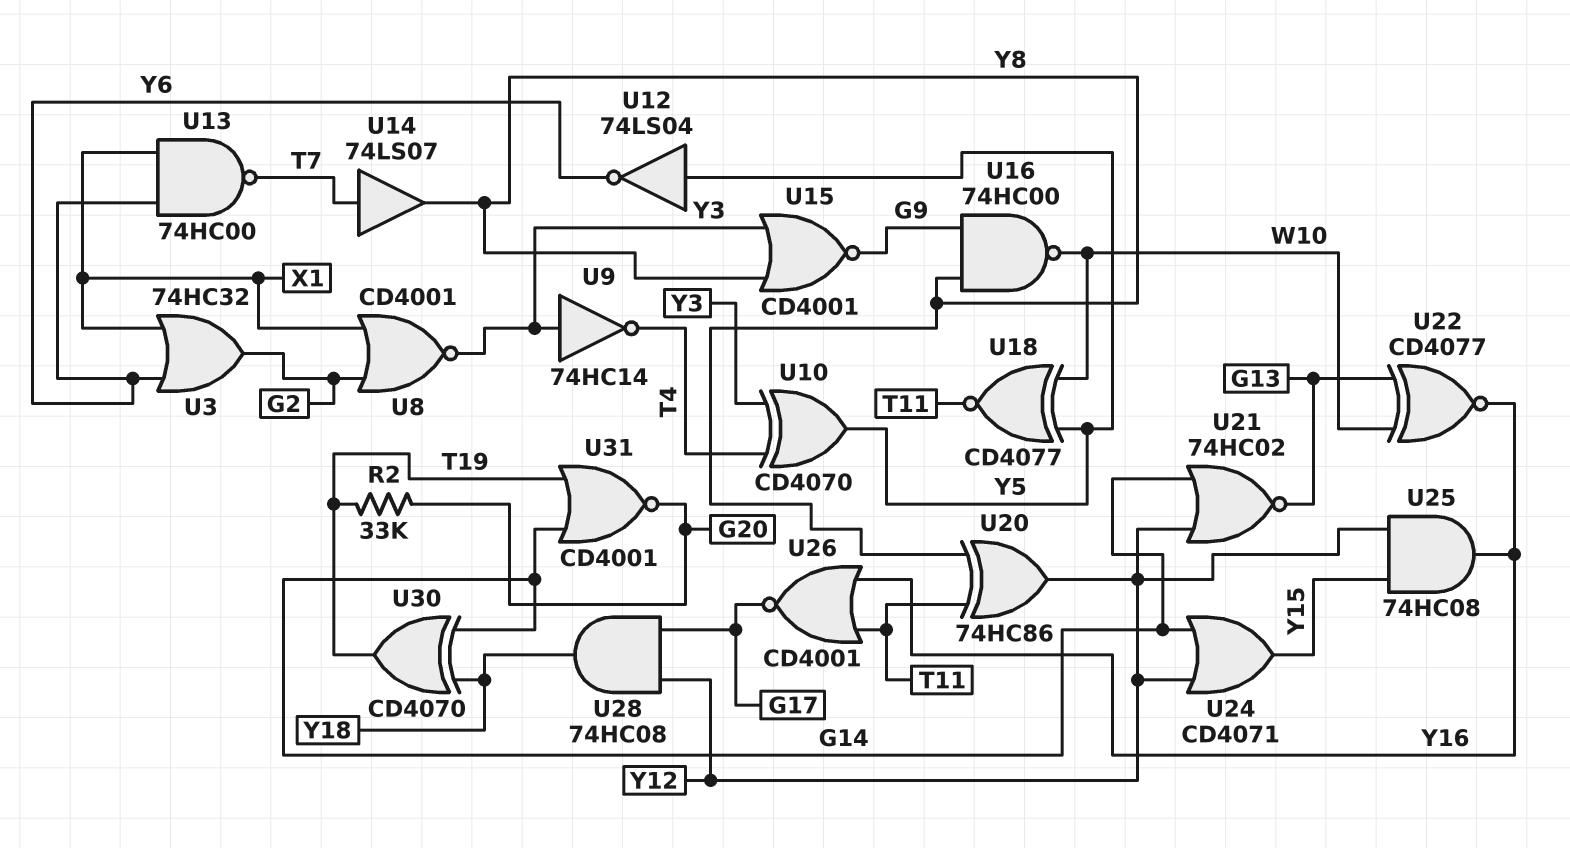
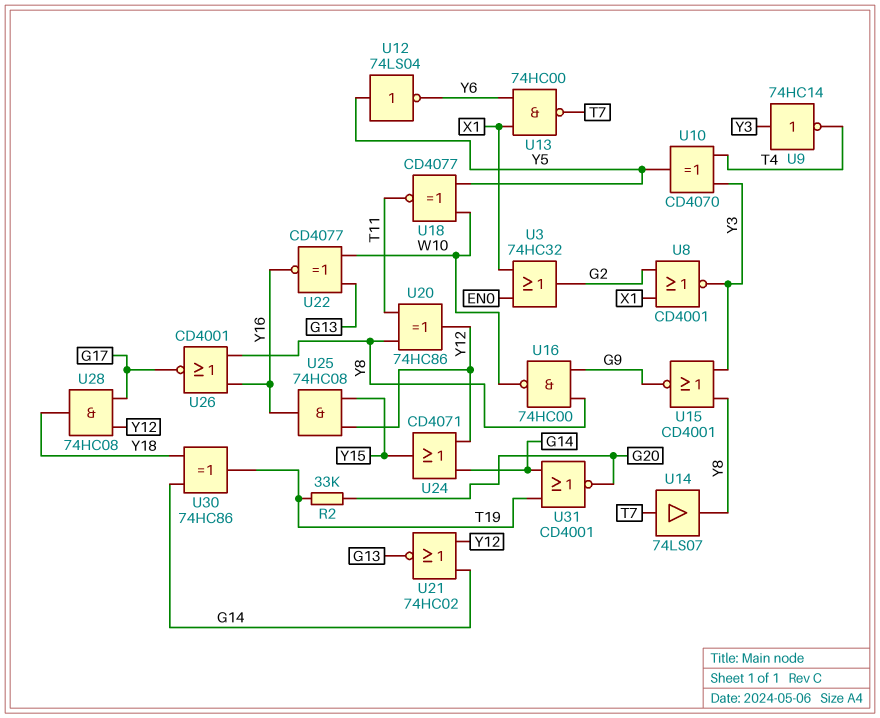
U3: OR 74HC32 (in X1, in Y6, out G2) -> OR 74HC32 (in EN0, in X1, out G2)
U26: NOR CD4001 (in T11, in Y16, out G17) -> NOR CD4001 (in Y8, in Y16, out G17)
U30: XOR CD4070 (in G14, in Y18, out T19) -> XOR 74HC86 (in G14, in Y18, out T19)

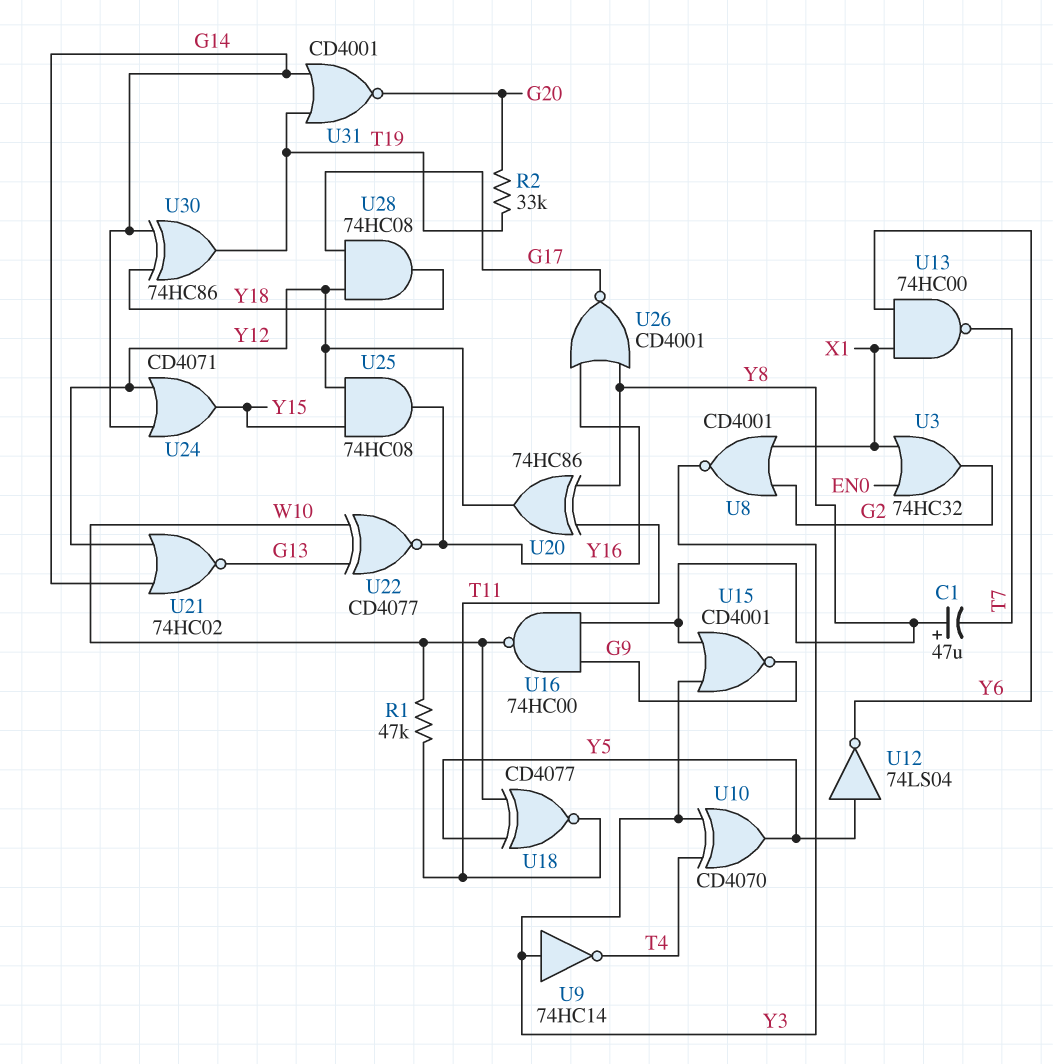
C1: none -> 47uF (plus Y8, minus T7)
R1: none -> 47k (T11, W10)
U14: buffer 74LS07 (in T7, out Y8) -> none

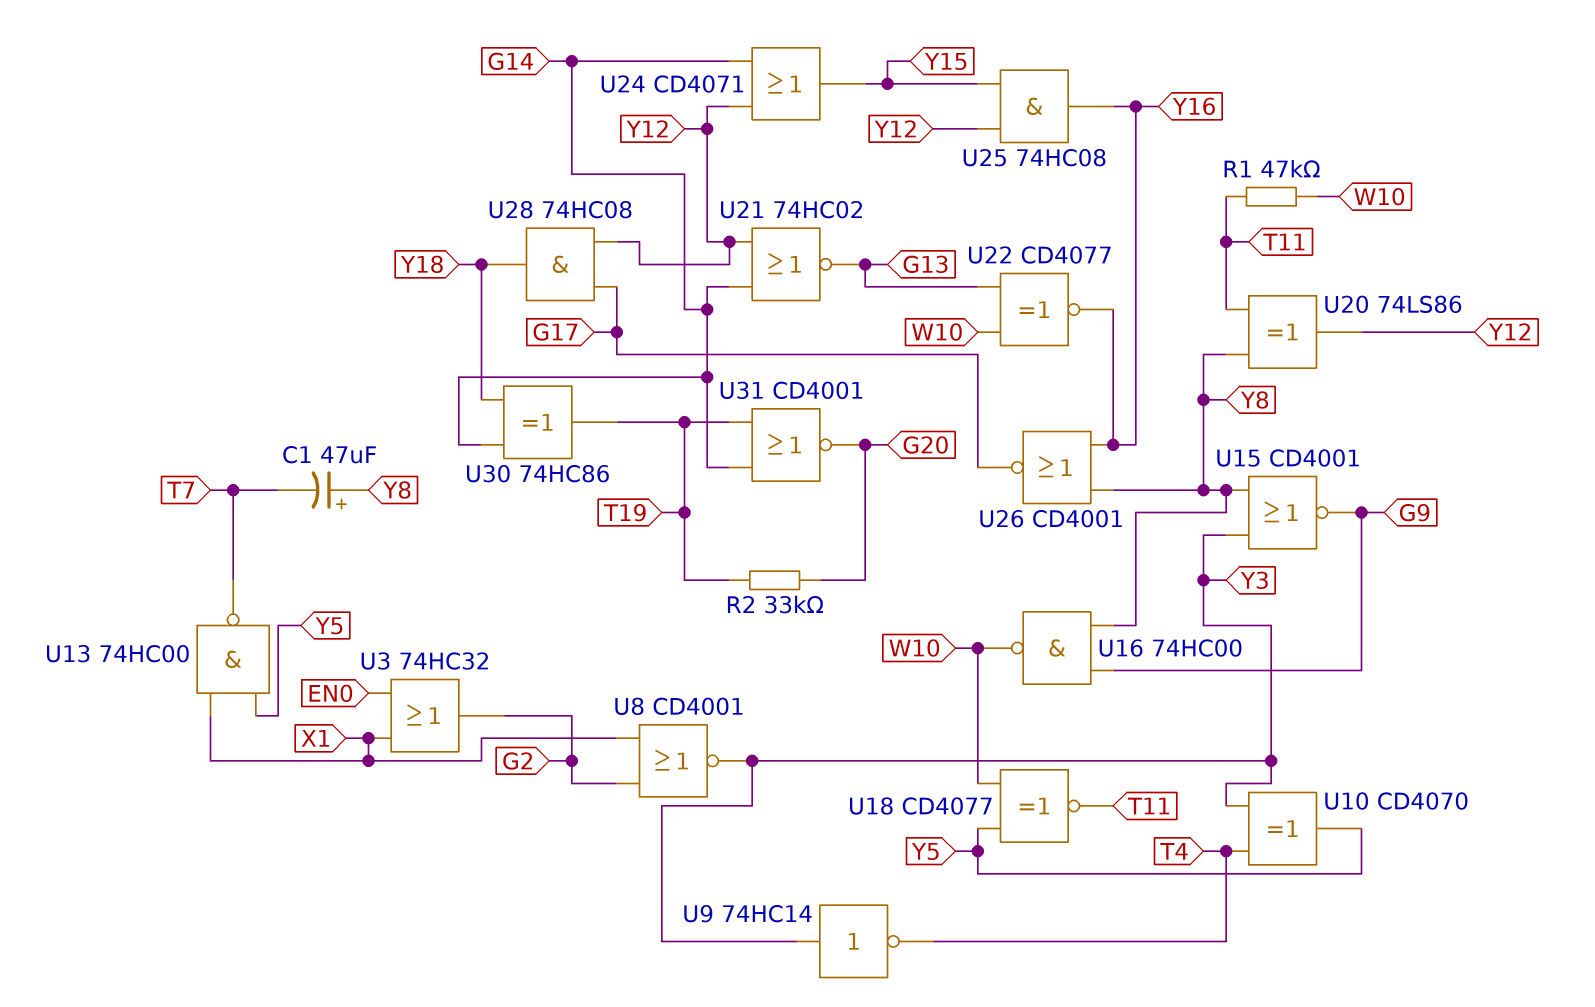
U12: NOT 74LS04 (in Y5, out Y6) -> none
U13: NAND 74HC00 (in X1, in Y6, out T7) -> NAND 74HC00 (in X1, in Y5, out T7)
U20: XOR 74HC86 (in T11, in Y8, out Y12) -> XOR 74LS86 (in T11, in Y8, out Y12)

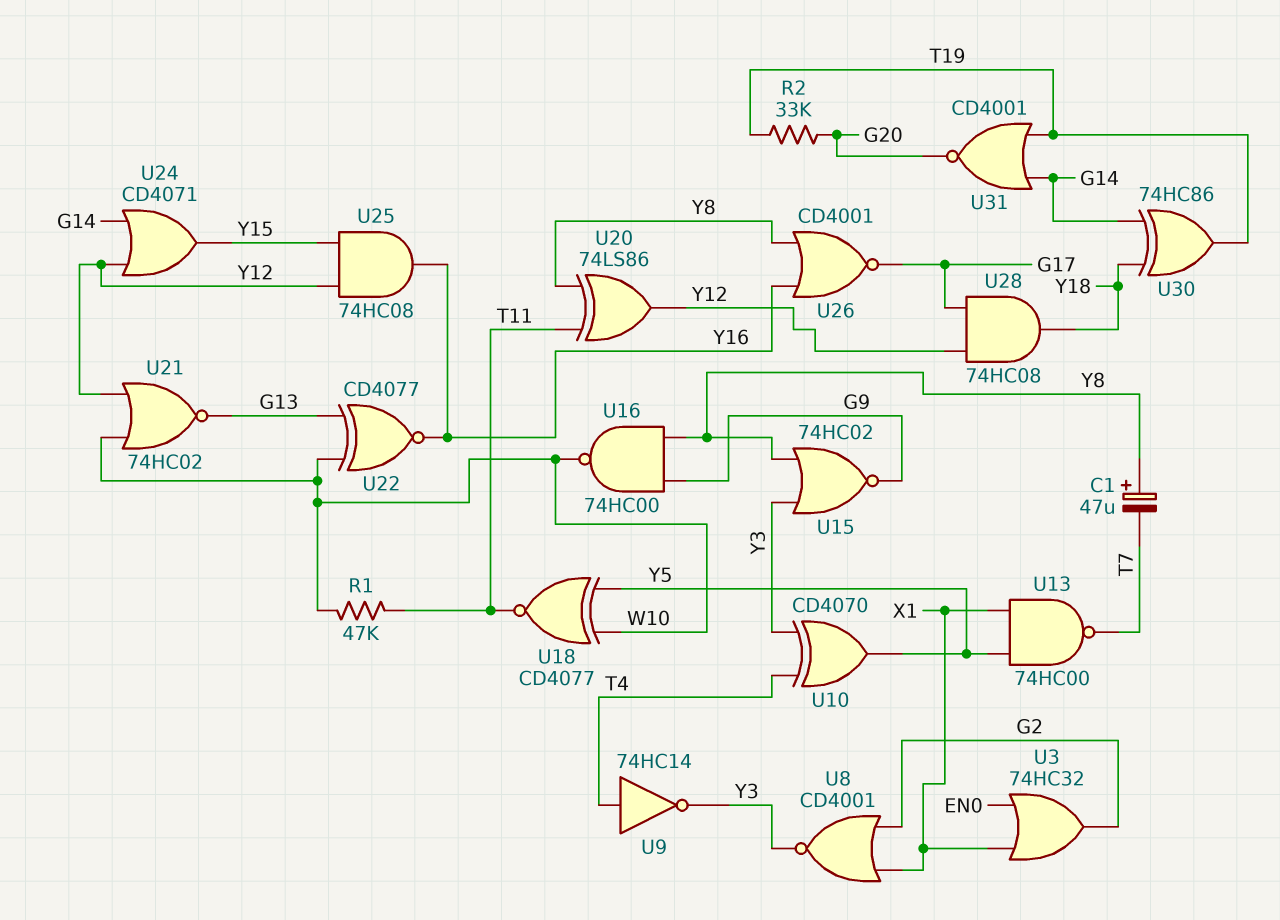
U9: NOT 74HC14 (in Y3, out T4) -> NOT 74HC14 (in T4, out Y3)
U15: NOR CD4001 (in Y3, in Y8, out G9) -> NOR 74HC02 (in Y3, in Y8, out G9)
U21: NOR 74HC02 (in G14, in Y12, out G13) -> NOR 74HC02 (in W10, in Y12, out G13)

